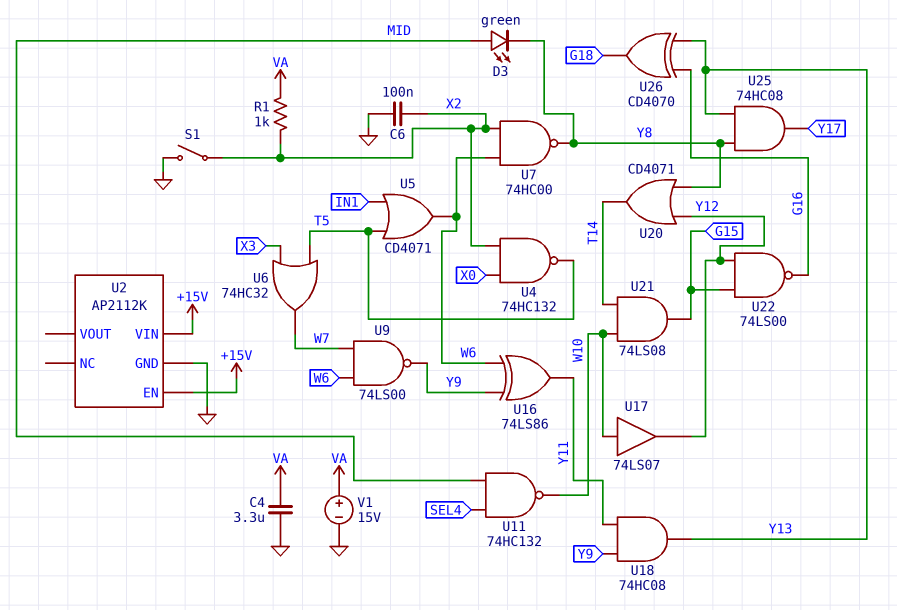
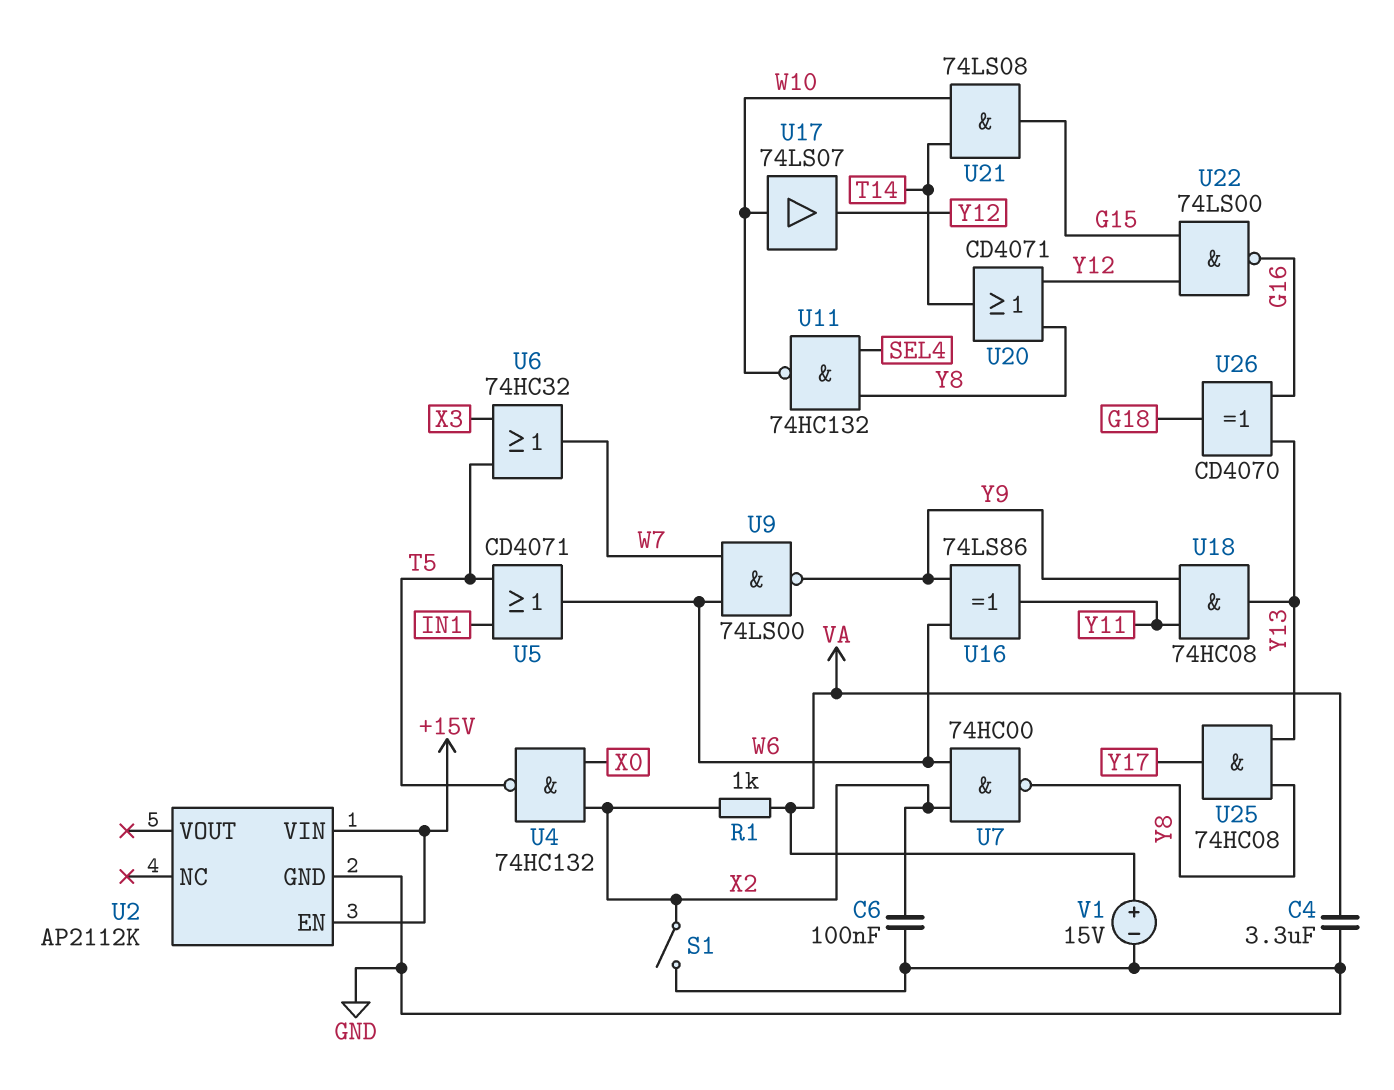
D3: LED green (A MID, K Y8) -> none
U11: NAND 74HC132 (in MID, in SEL4, out W10) -> NAND 74HC132 (in SEL4, in Y8, out W10)

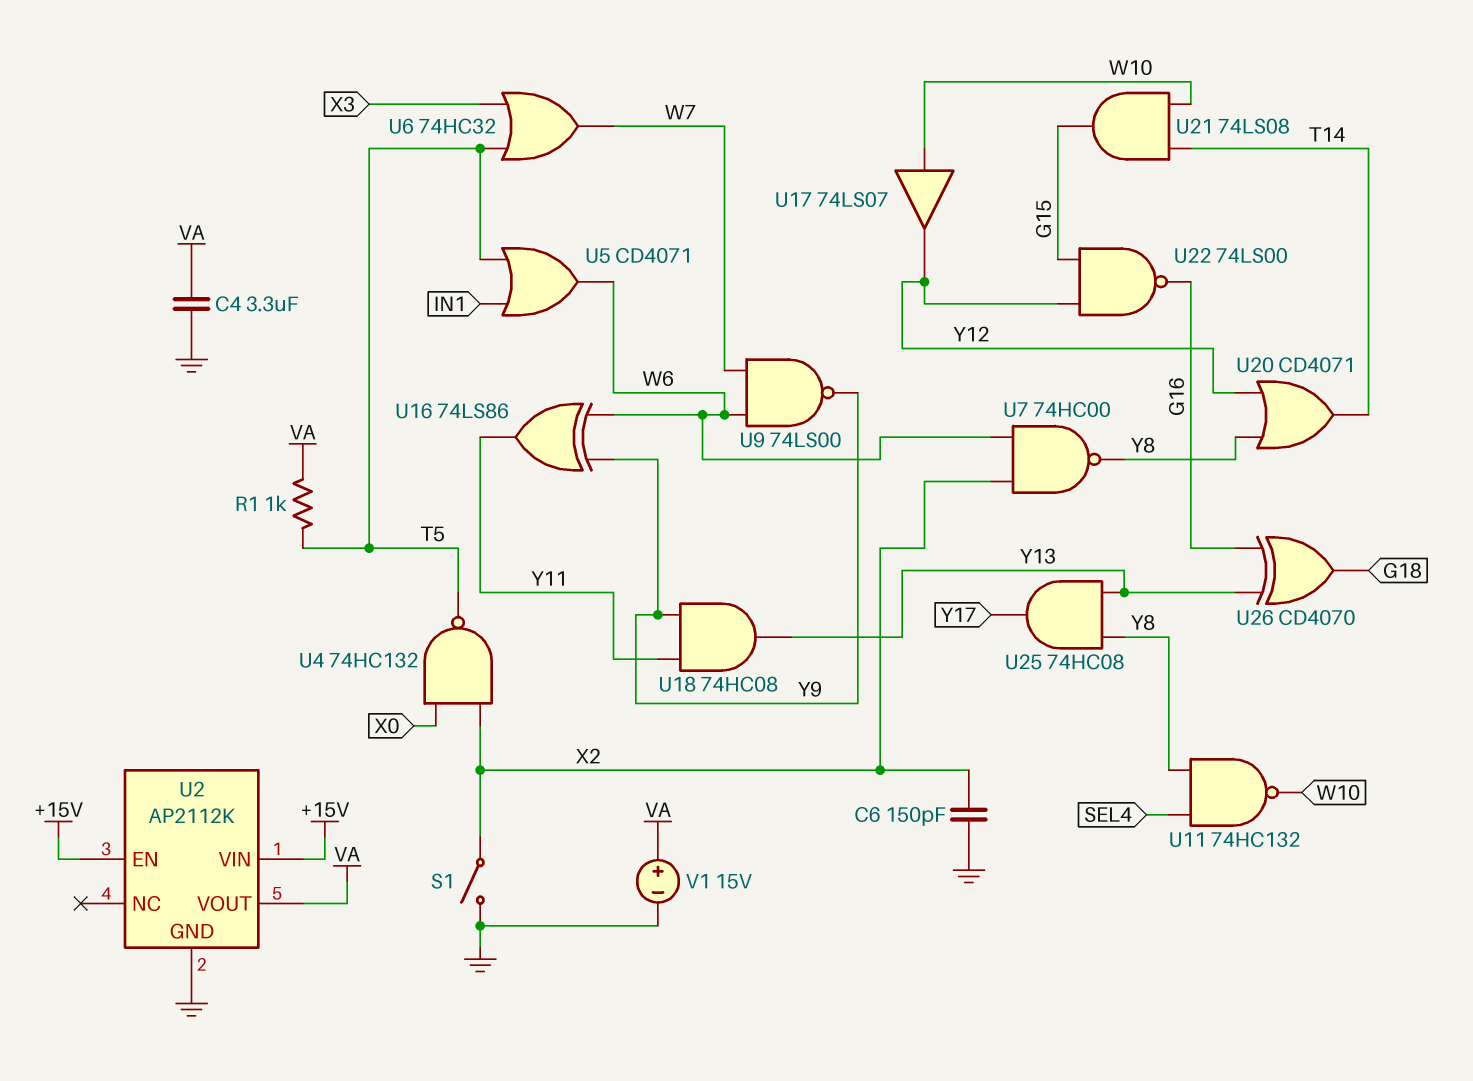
C6: 100nF (GND, X2) -> 150pF (GND, X2)
R1: 1k (VA, X2) -> 1k (T5, VA)
U2 pin VOUT: none -> VA

